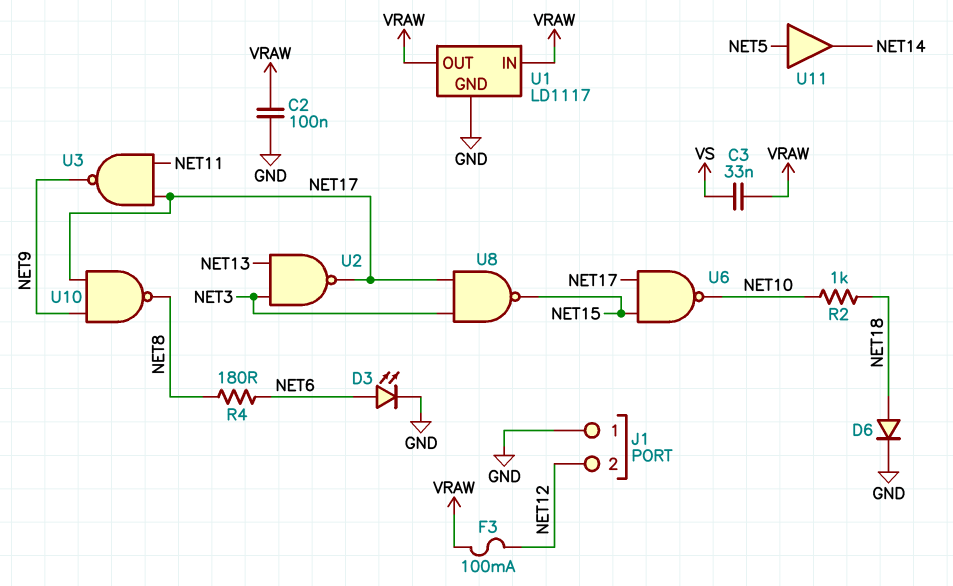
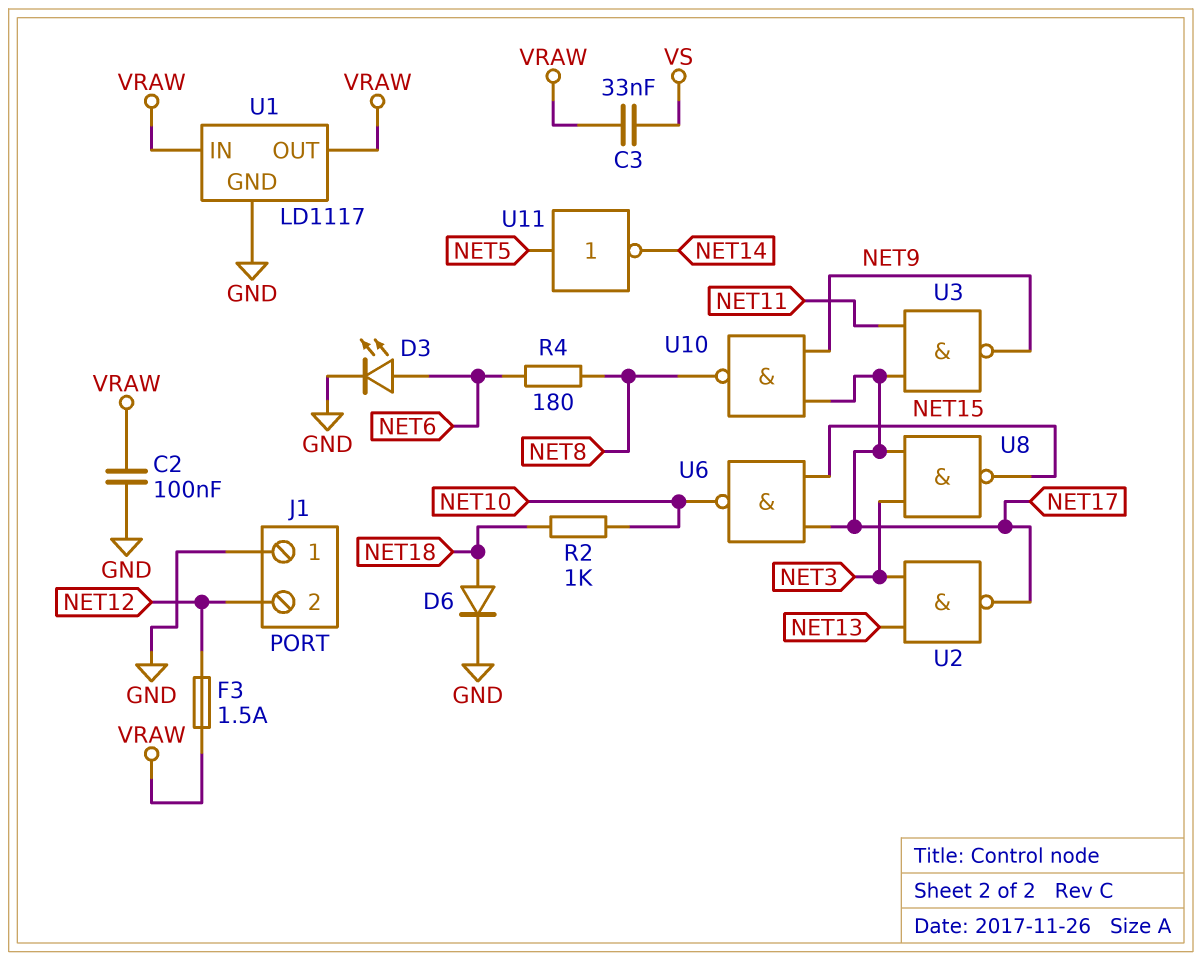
F3: 100mA (NET12, VRAW) -> 1.5A (NET12, VRAW)
U11: buffer (in NET5, out NET14) -> NOT (in NET5, out NET14)

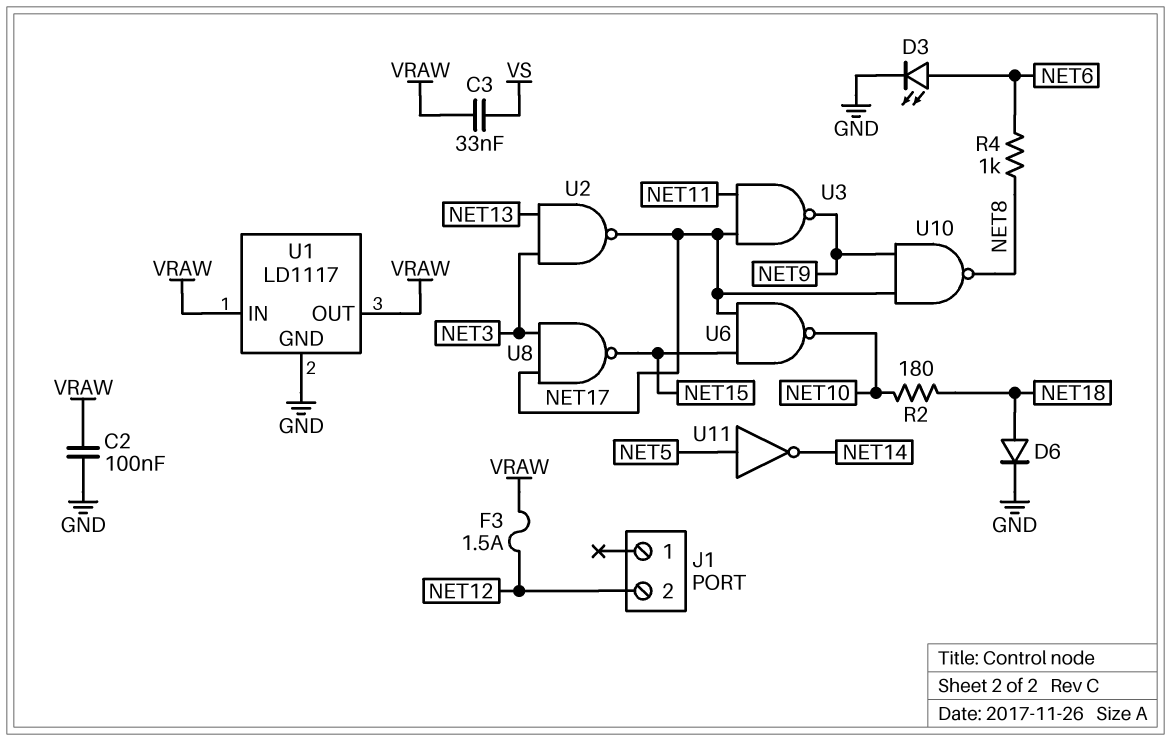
J1 pin 1: GND -> none
R2: 1k (NET10, NET18) -> 180 (NET10, NET18)
R4: 180 (NET6, NET8) -> 1k (NET6, NET8)

